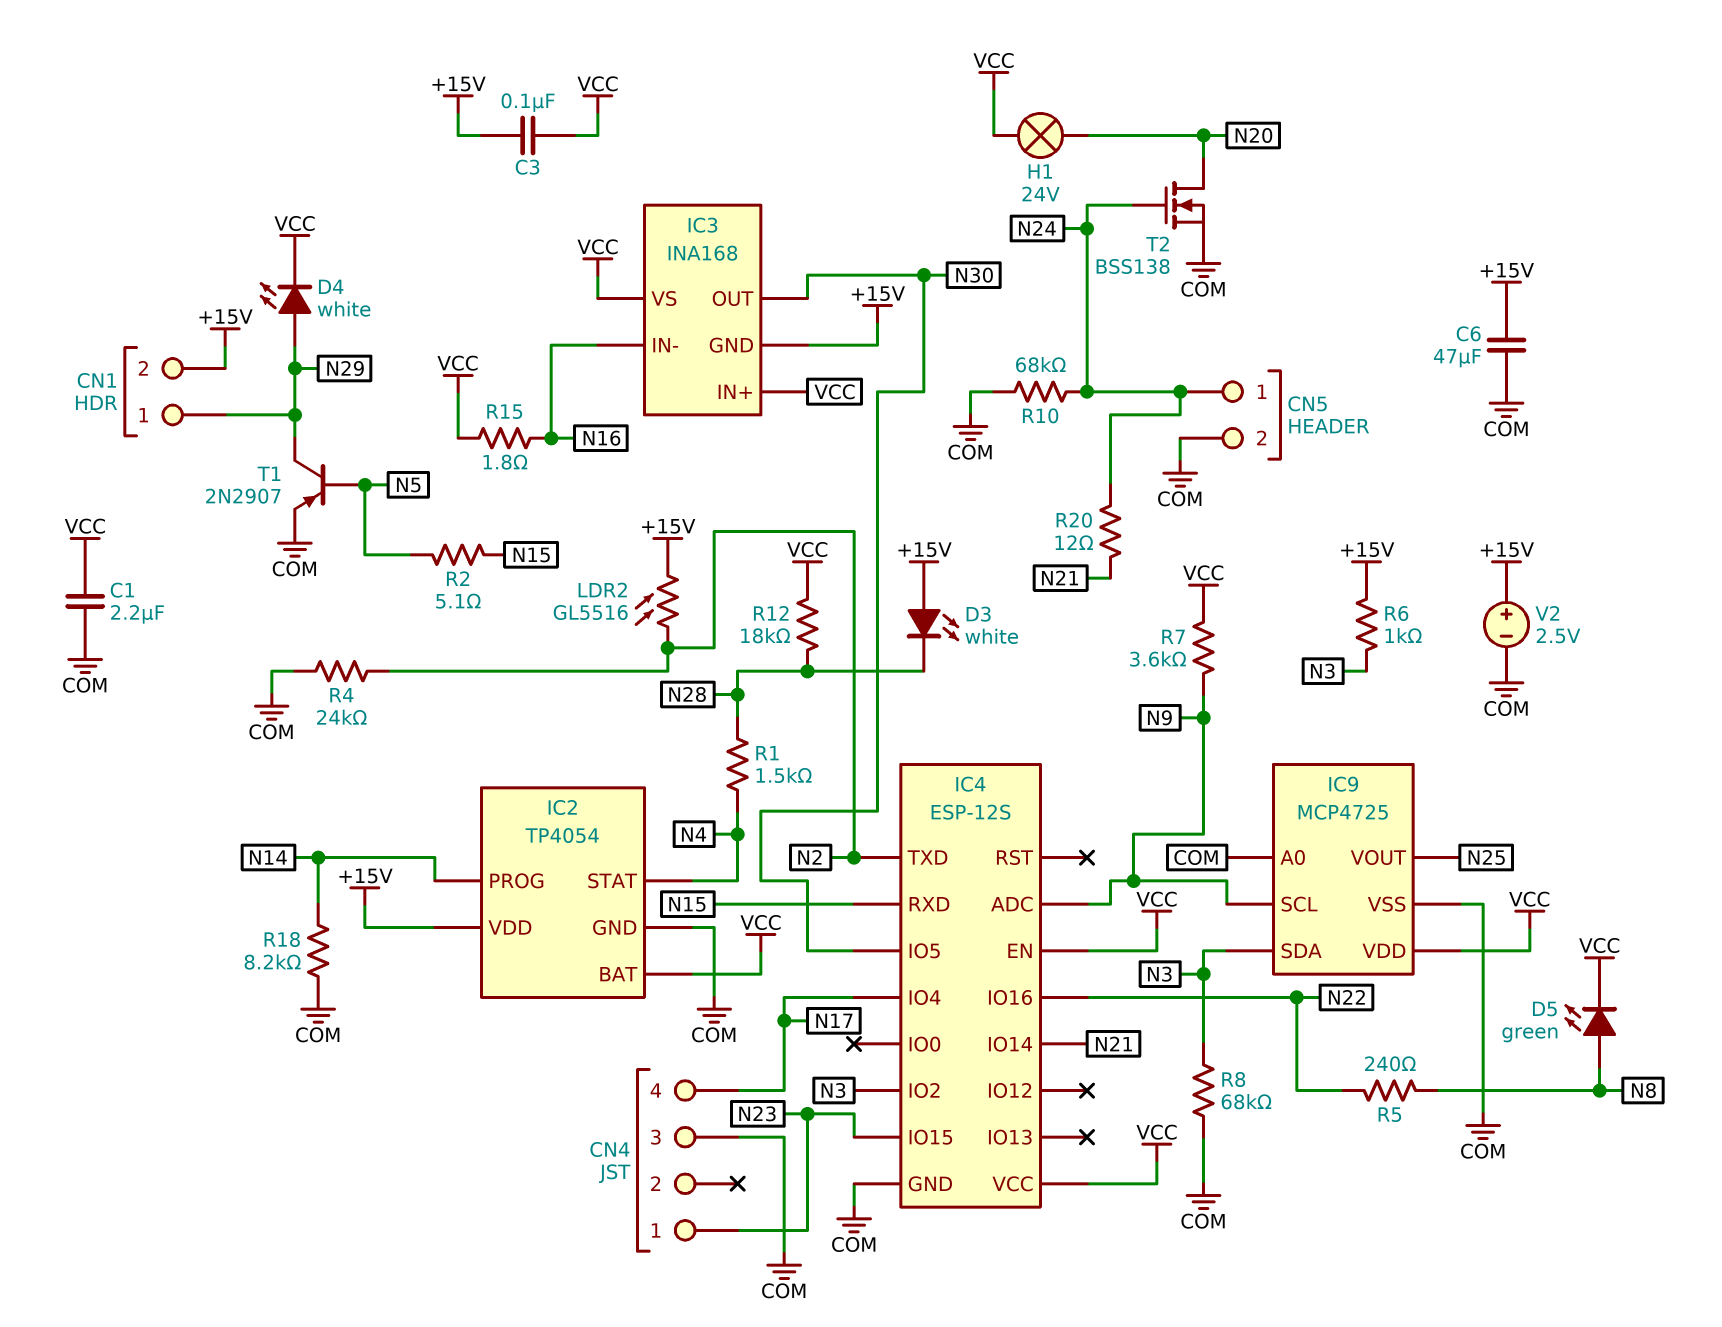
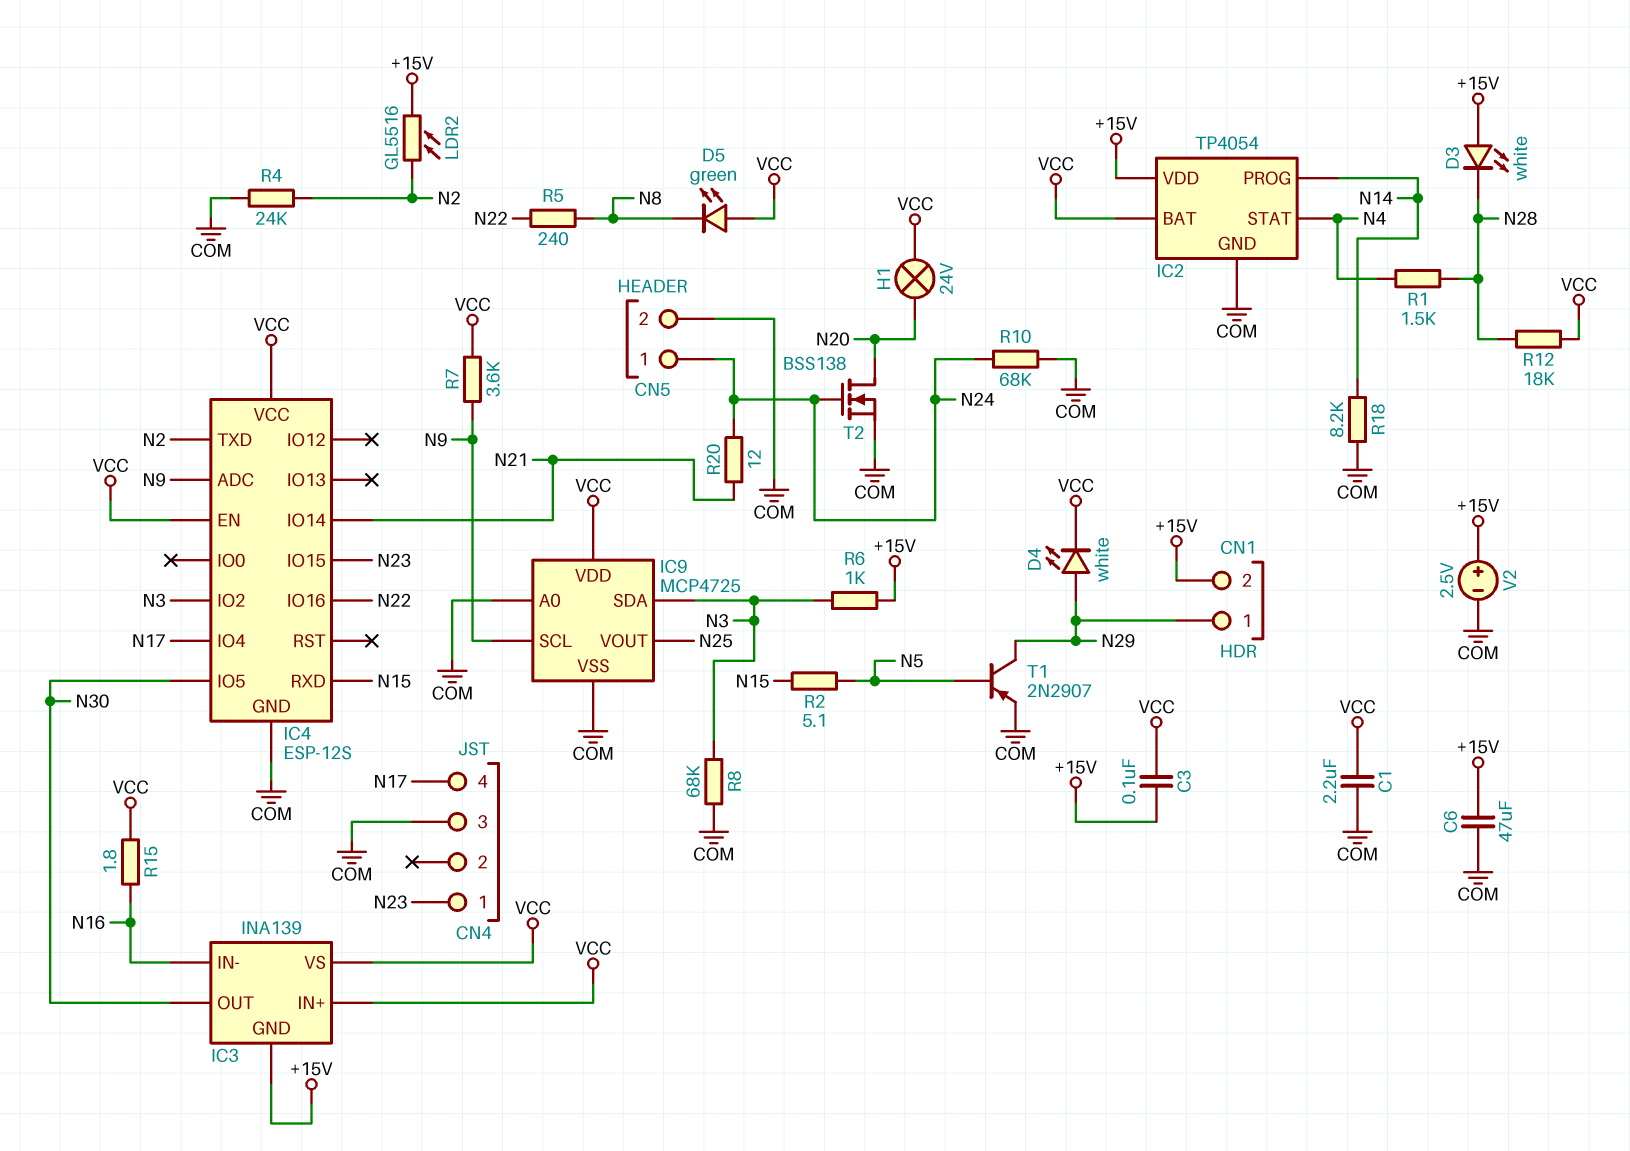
D5: LED green (A N8, K VCC) -> LED green (A VCC, K N8)
IC3: INA168 -> INA139

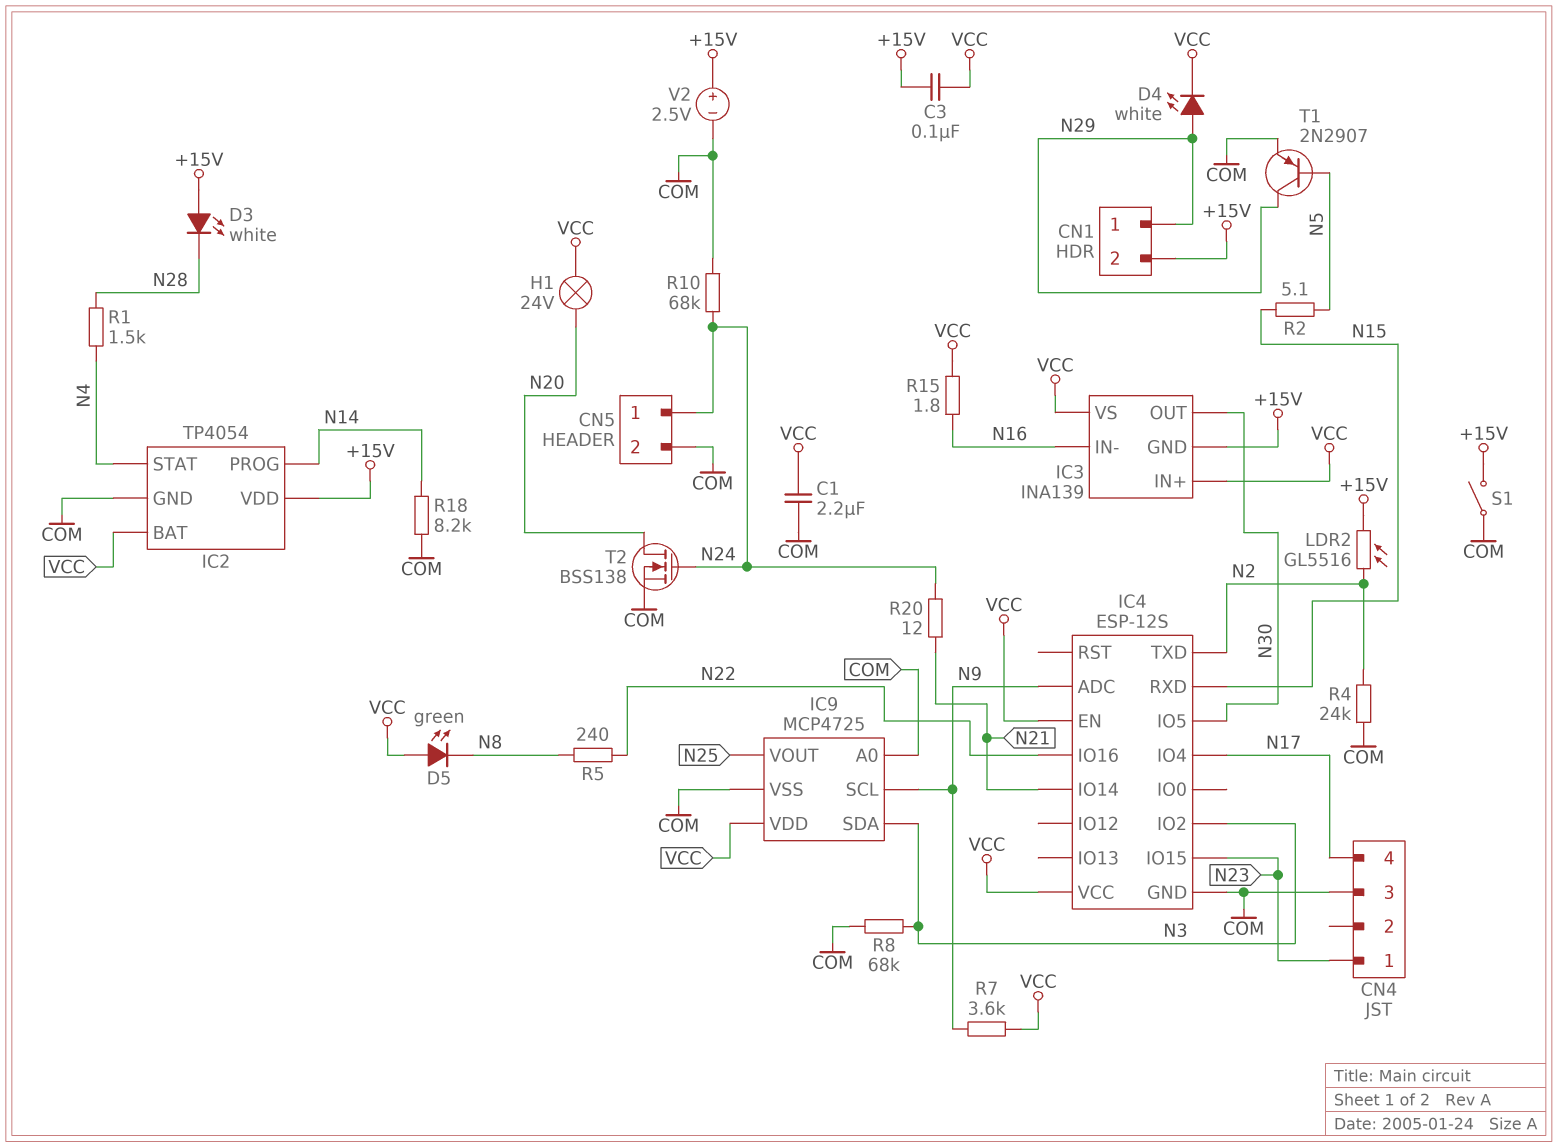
C6: 47uF (+15V, COM) -> none
R6: 1k (+15V, N3) -> none
R12: 18k (N28, VCC) -> none
S1: none -> switch (+15V, COM)

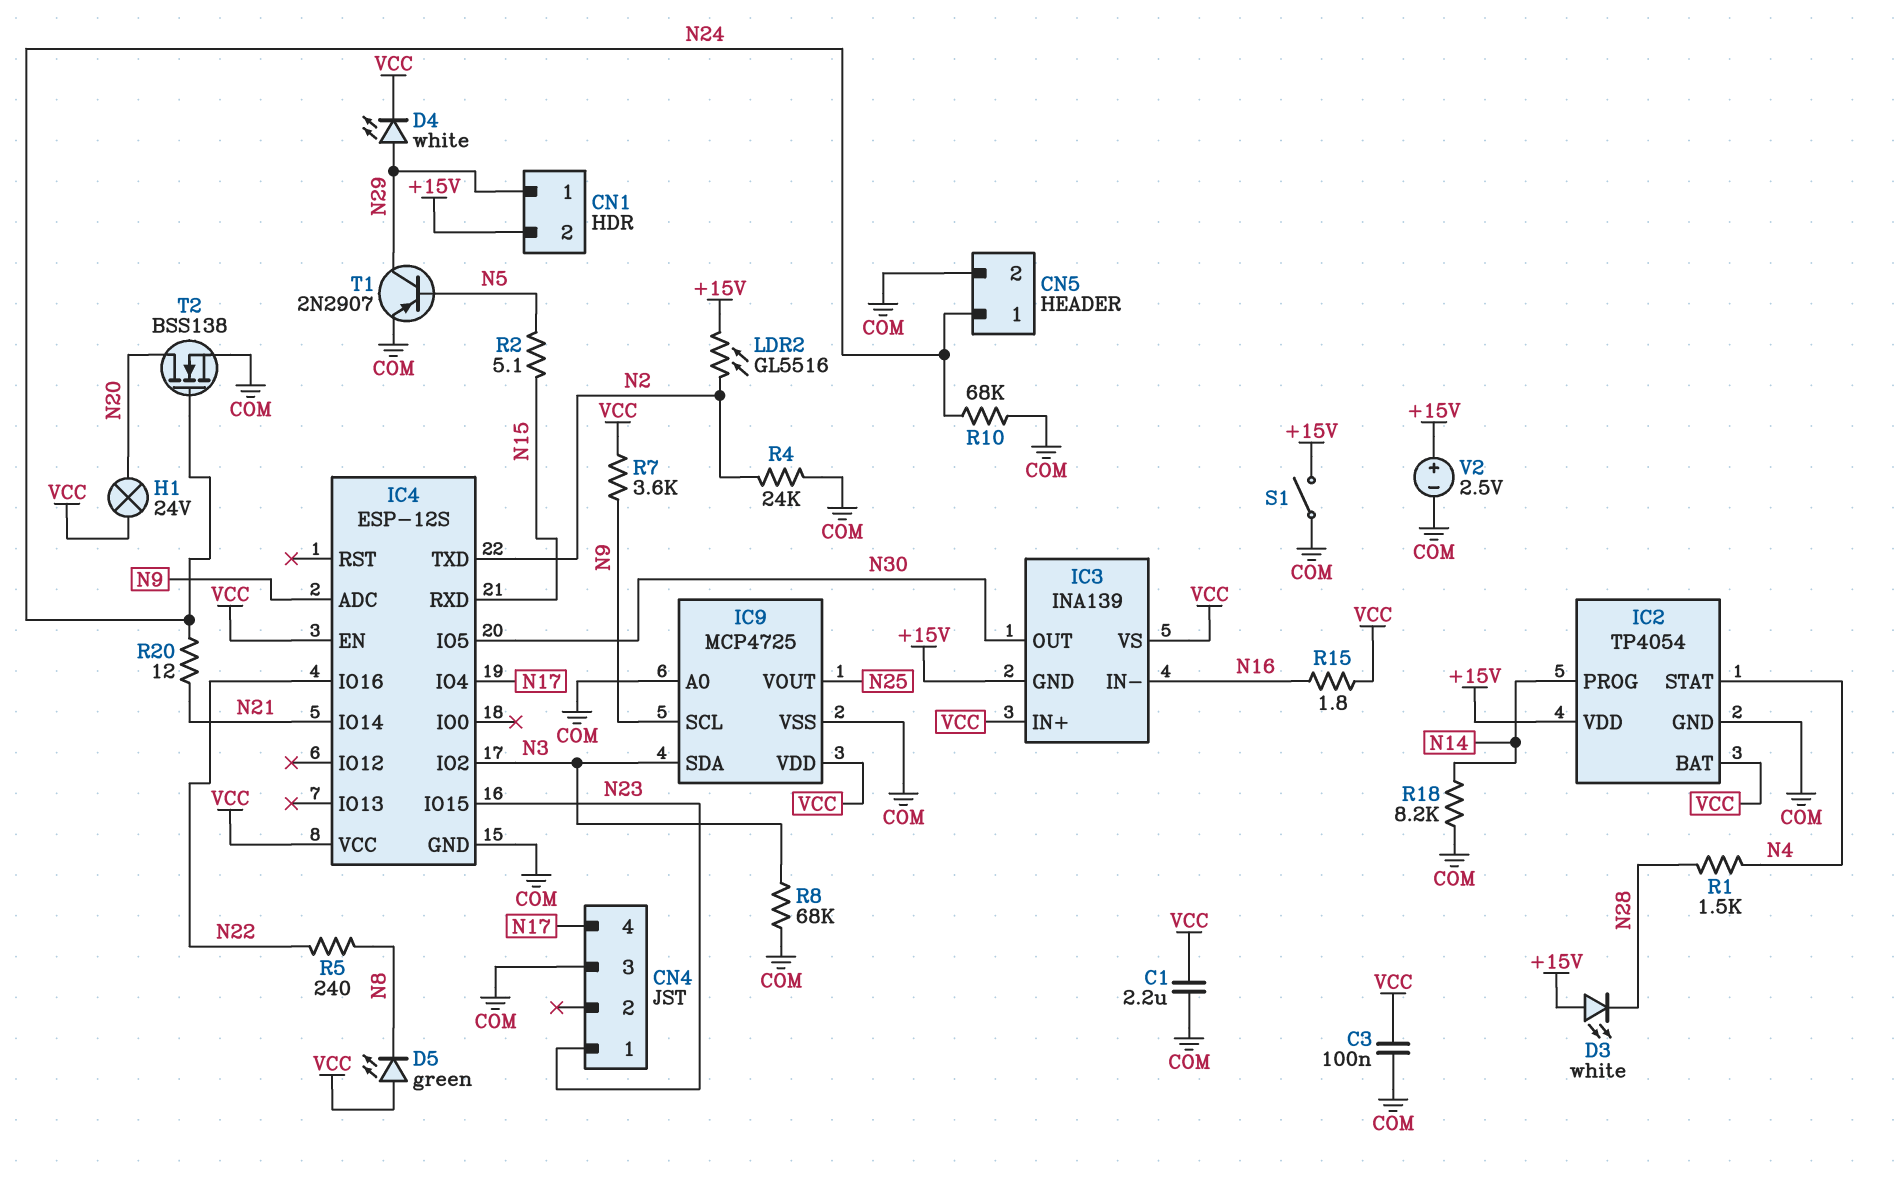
C3: 100nF (+15V, VCC) -> 100nF (COM, VCC)

